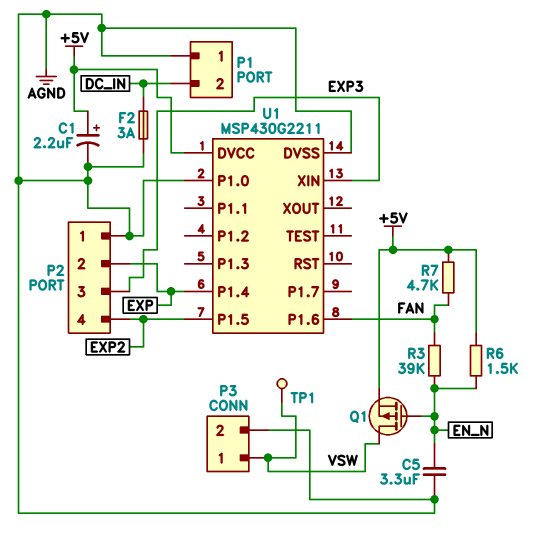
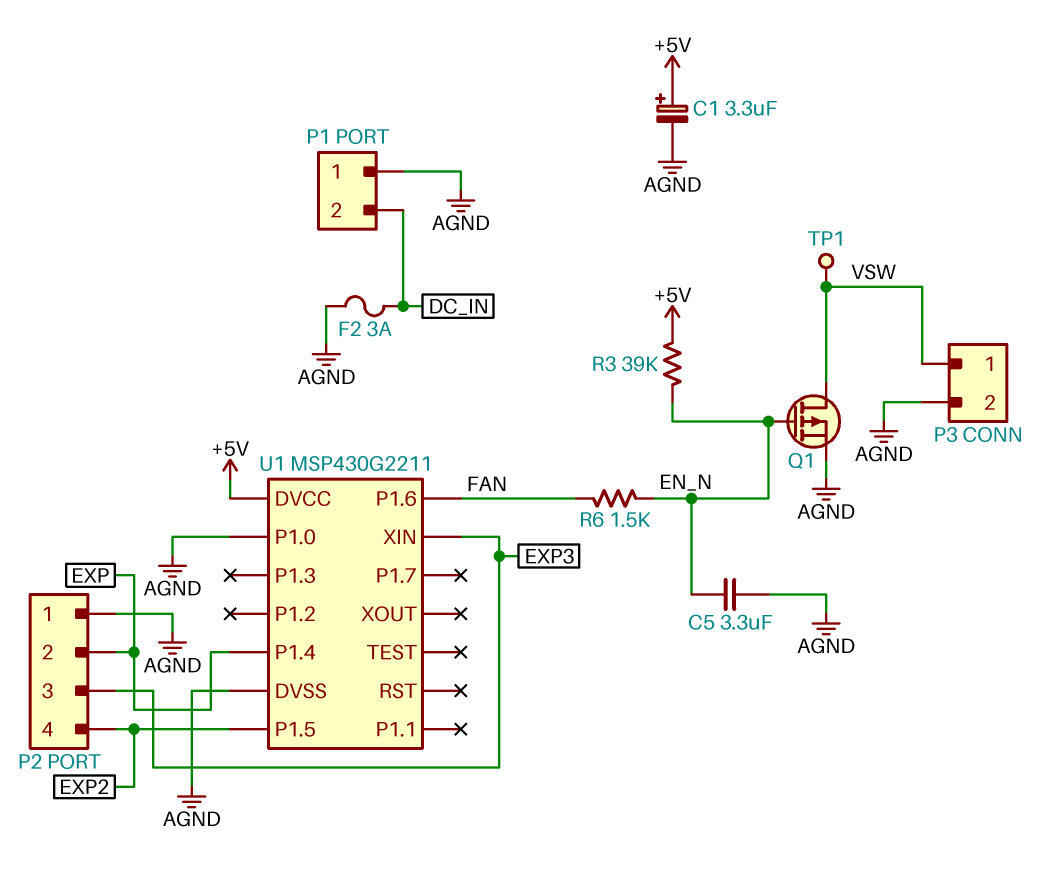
C1: 2.2uF (plus +5V, minus AGND) -> 3.3uF (plus +5V, minus AGND)
Q1: PMOS (G EN_N, D VSW, S +5V) -> PMOS (G EN_N, D VSW, S AGND)
R3: 39k (EN_N, FAN) -> 39k (+5V, EN_N)
R6: 1.5k (+5V, EN_N) -> 1.5k (EN_N, FAN)
R7: 4.7k (+5V, FAN) -> none

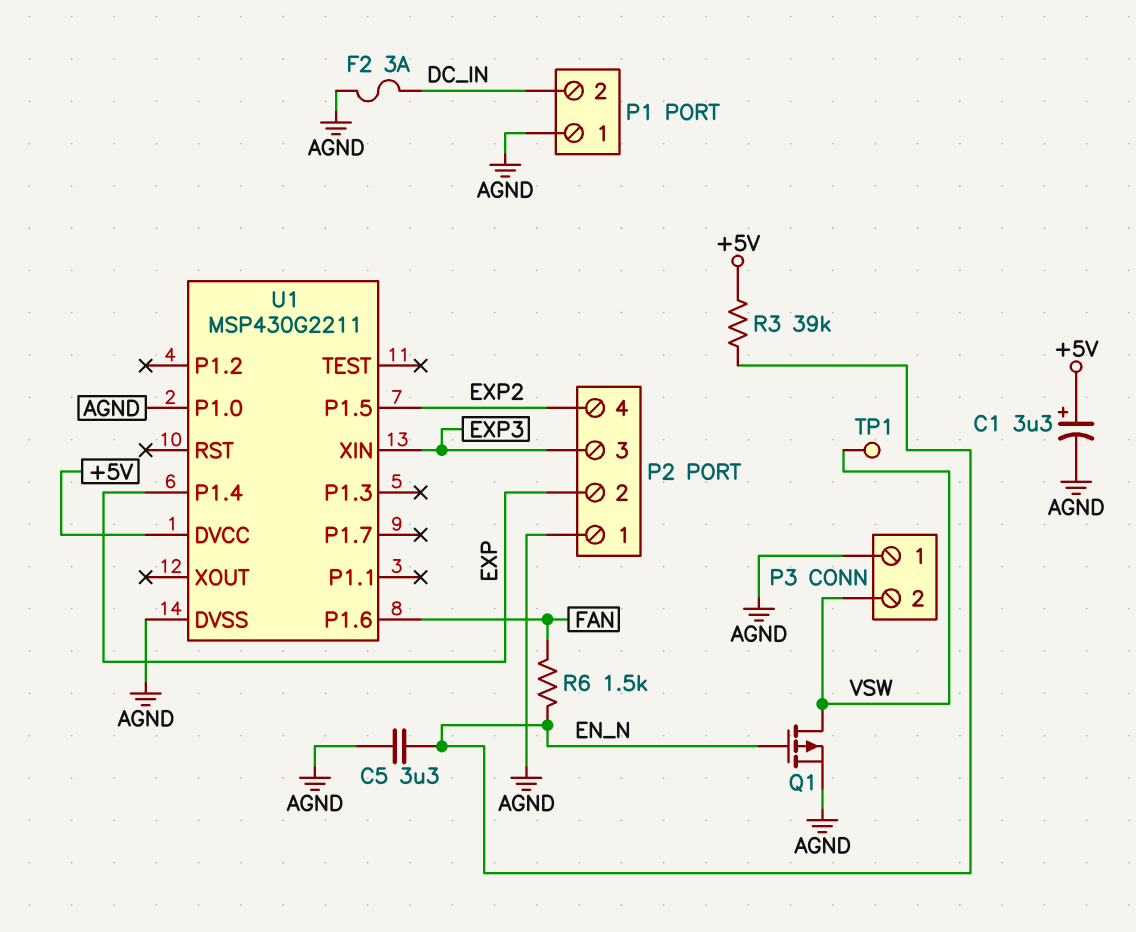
P3 pin 1: VSW -> AGND
P3 pin 2: AGND -> VSW

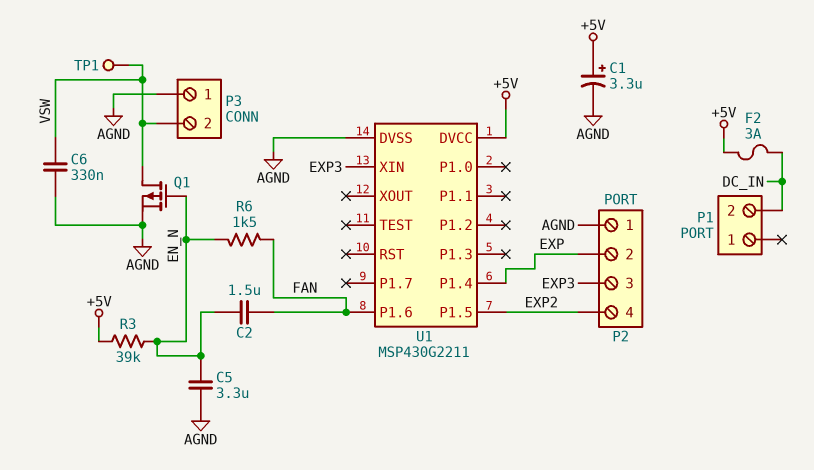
C2: none -> 1.5uF (EN_N, FAN)
C6: none -> 330nF (AGND, VSW)
F2: 3A (AGND, DC_IN) -> 3A (+5V, DC_IN)
P1 pin 1: AGND -> none
U1 pin P1.0: AGND -> none

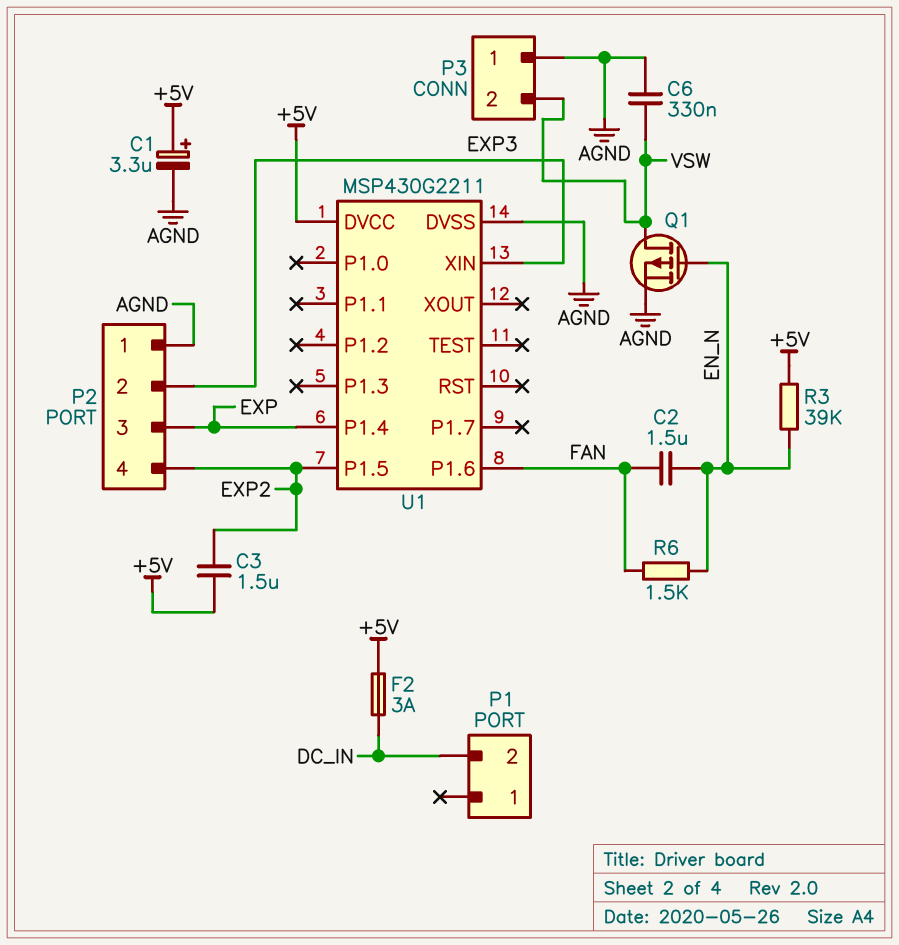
C3: none -> 1.5uF (+5V, EXP2)
C5: 3.3uF (AGND, EN_N) -> none
P2 pin 2: EXP -> EXP3
P2 pin 3: EXP3 -> EXP
TP1: test point (VSW) -> none

